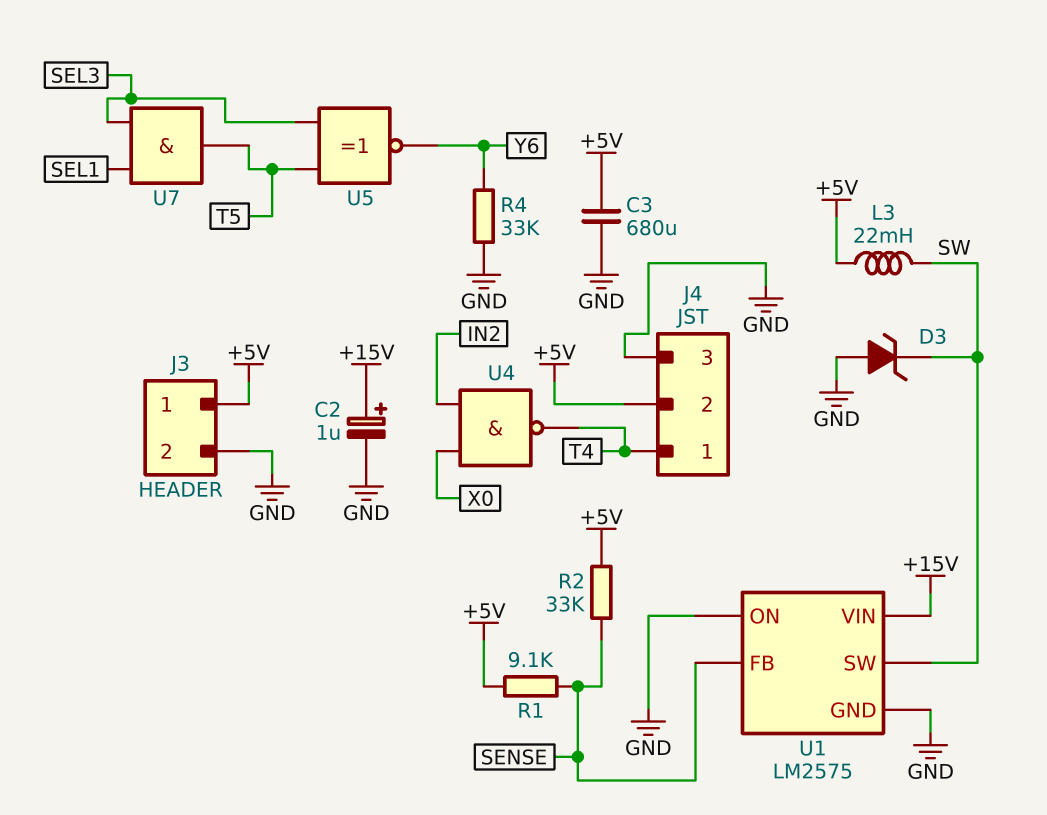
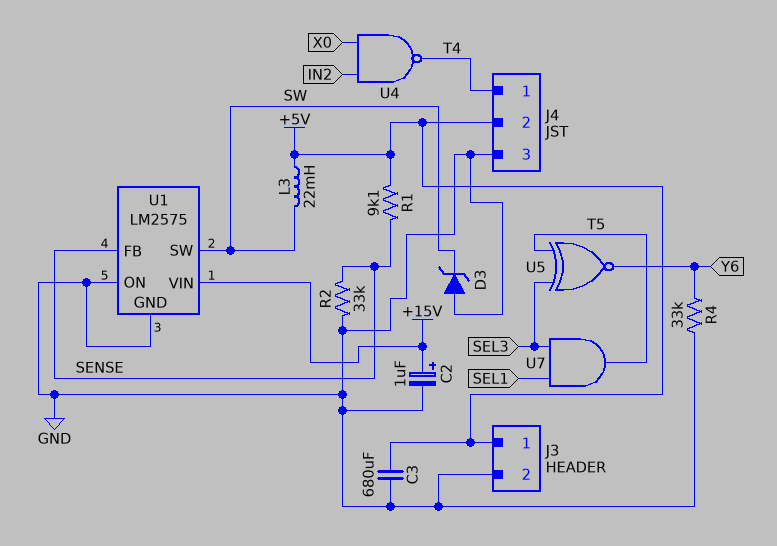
R2: 33k (+5V, SENSE) -> 33k (GND, SENSE)

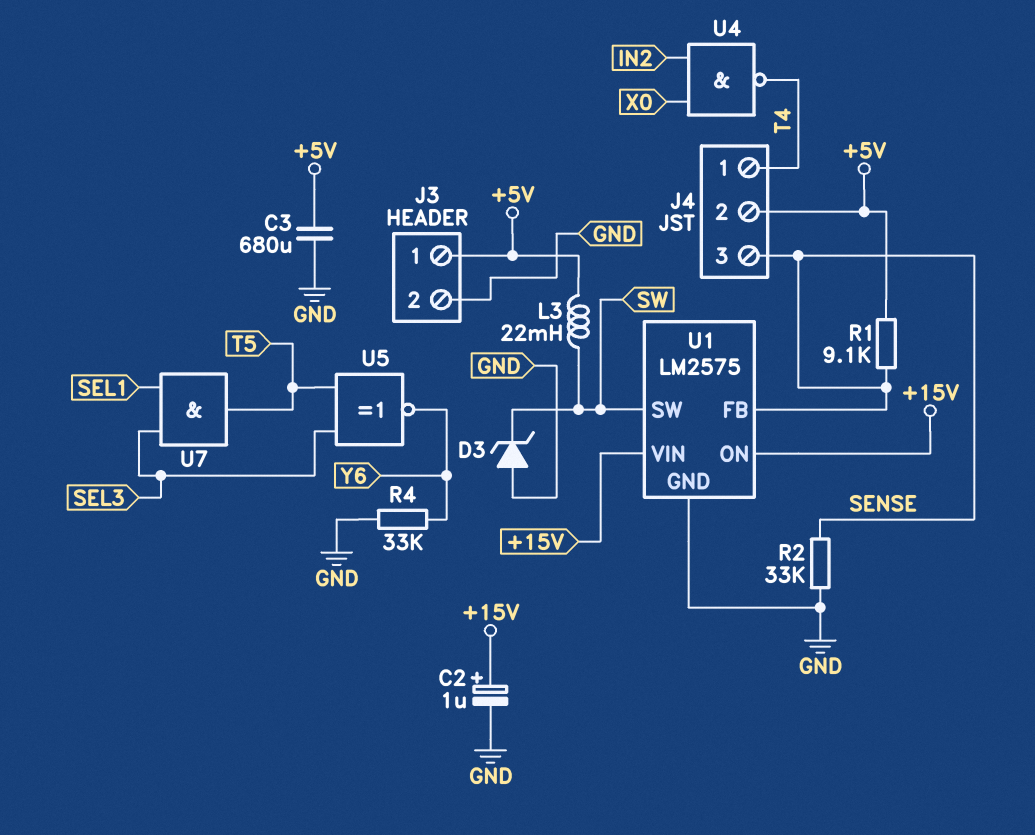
J4 pin 3: GND -> SENSE
U1 pin ON: GND -> +15V

